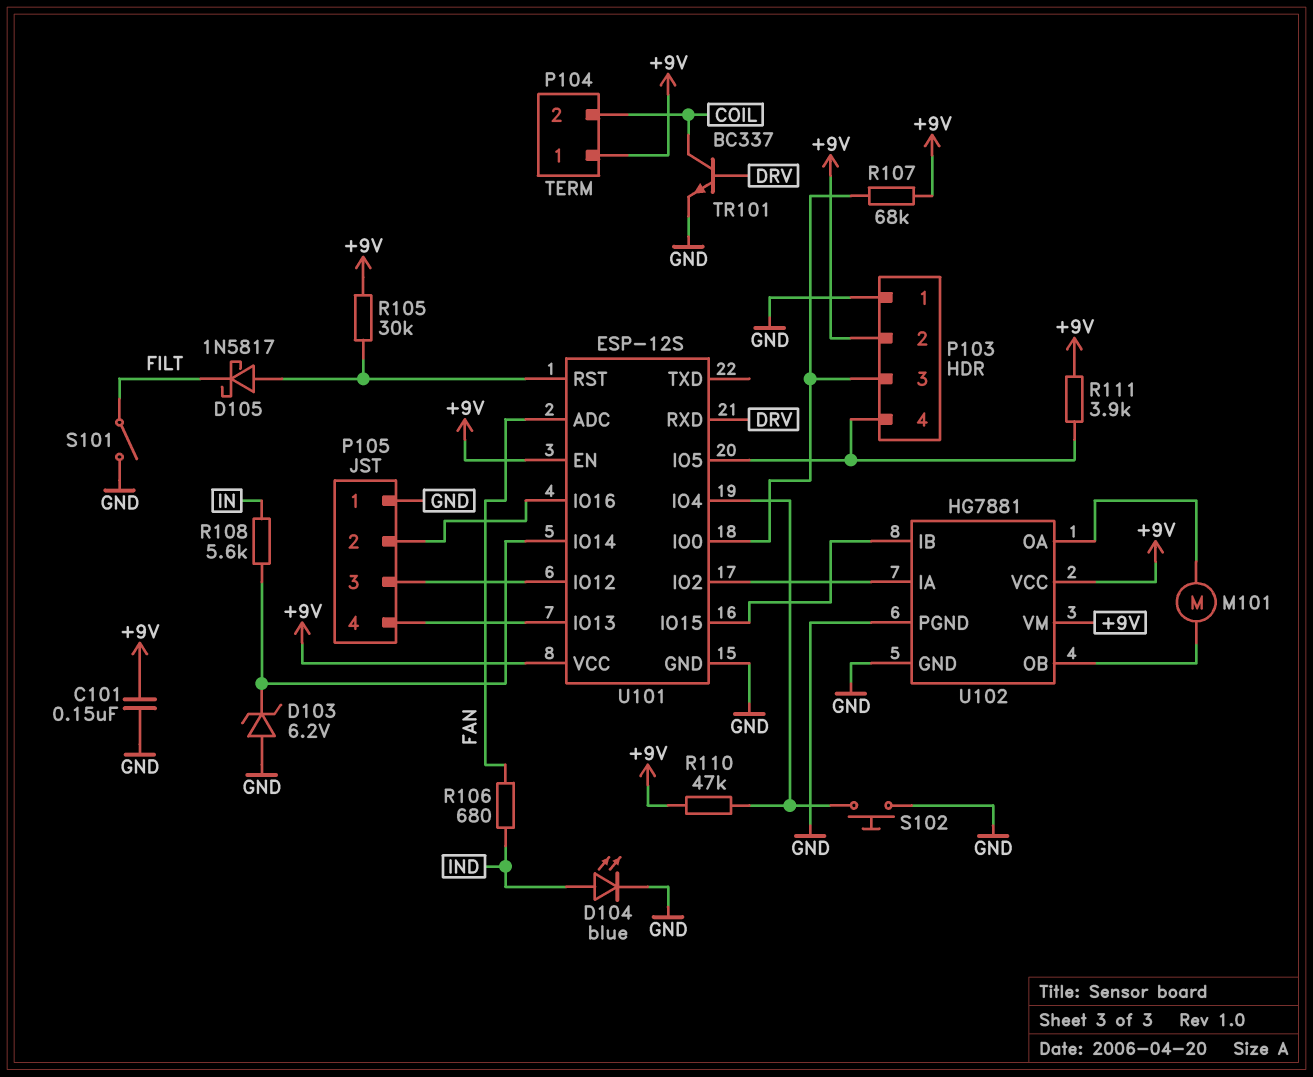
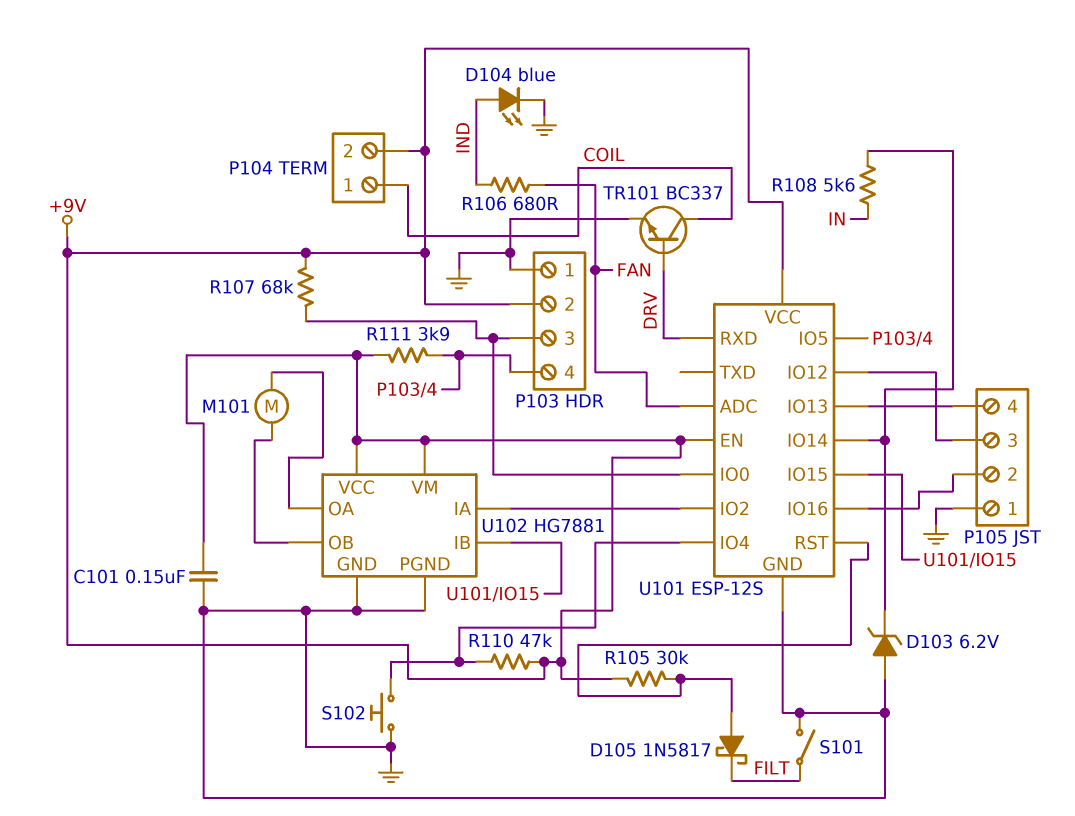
P104 pin 1: +9V -> COIL
P104 pin 2: COIL -> +9V

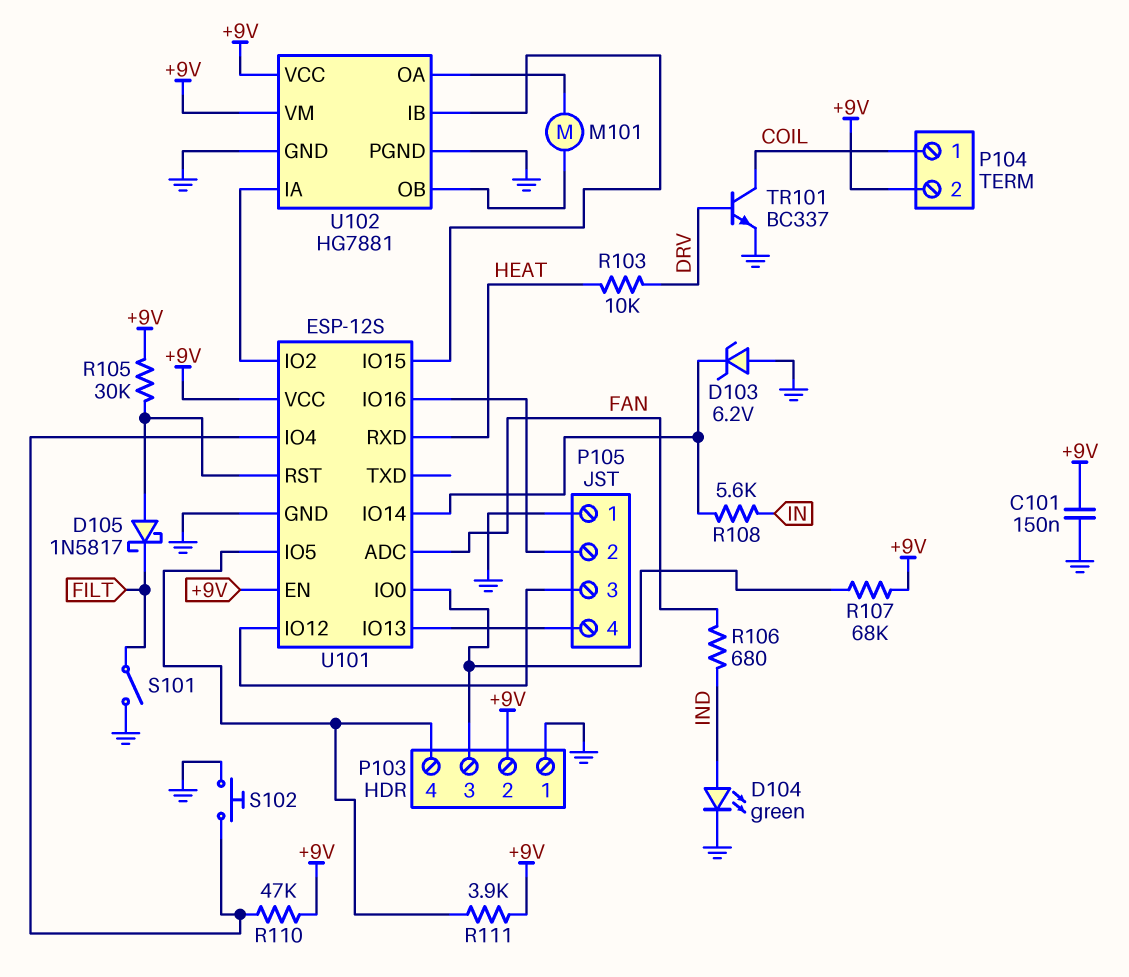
D104: LED blue (A IND, K GND) -> LED green (A IND, K GND)
R103: none -> 10k (DRV, HEAT)
U101 pin RXD: DRV -> HEAT

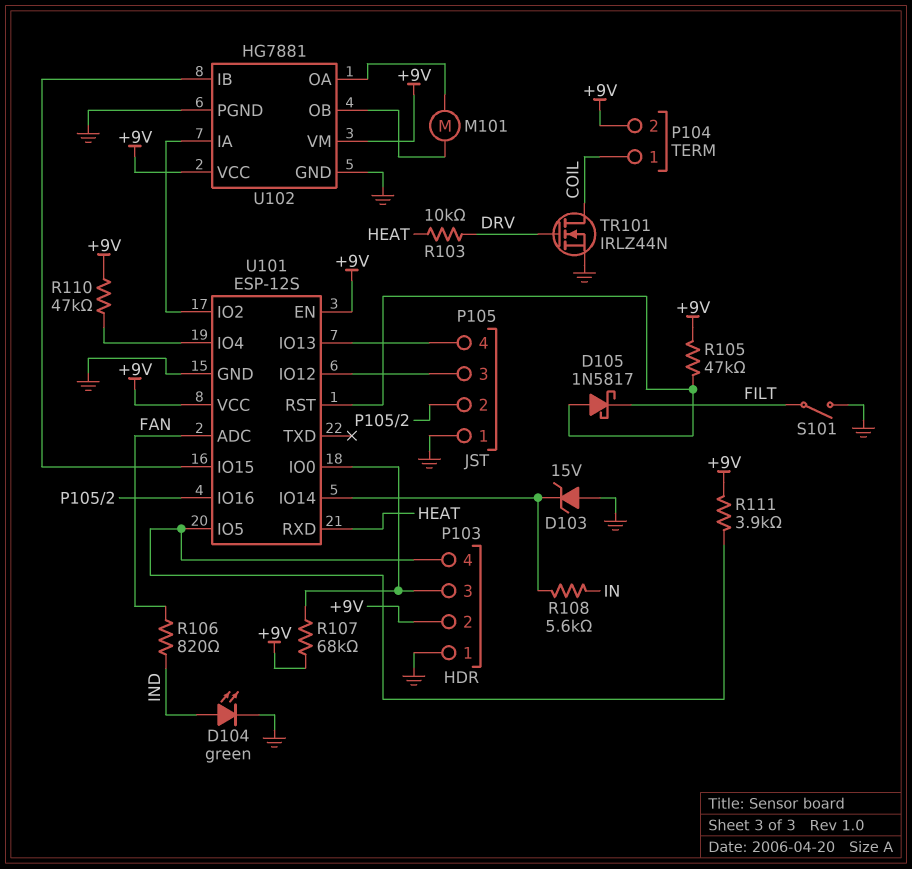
C101: 150nF (+9V, GND) -> none
D103: zener 6.2V (A GND, K U101/IO14) -> zener 15V (A GND, K U101/IO14)
R105: 30k (+9V, U101/RST) -> 47k (+9V, U101/RST)
R106: 680 (FAN, IND) -> 820 (FAN, IND)
S102: button (GND, U101/IO4) -> none
TR101: NPN BC337 (B DRV, C COIL, E GND) -> NMOS IRLZ44N (G DRV, D COIL, S GND)

